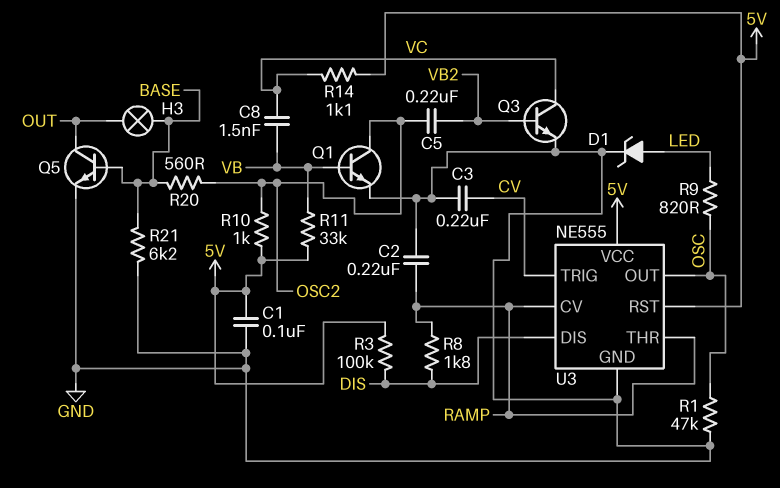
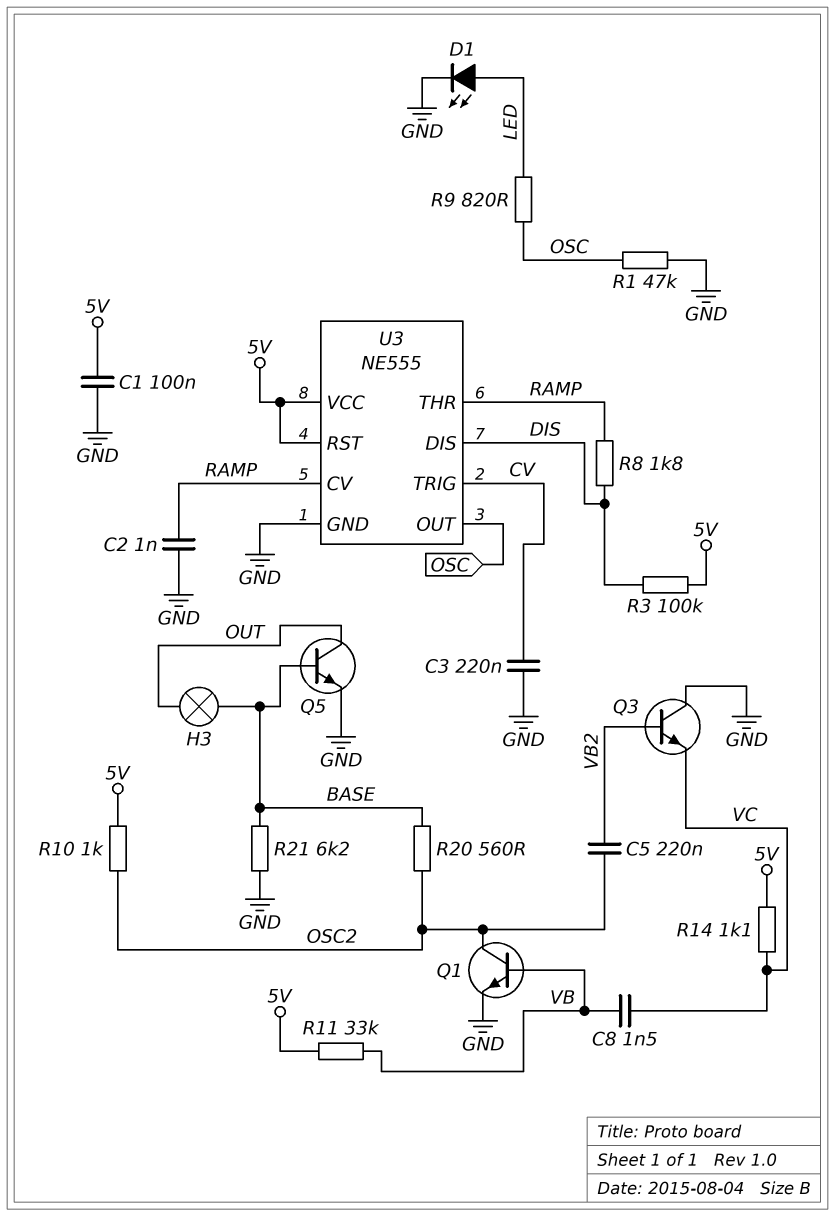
C2: 220nF (GND, RAMP) -> 1nF (GND, RAMP)
D1: zener (A LED, K GND) -> LED (A LED, K GND)
Q3: NPN (B VB2, C VC, E GND) -> NPN (B VB2, C GND, E VC)

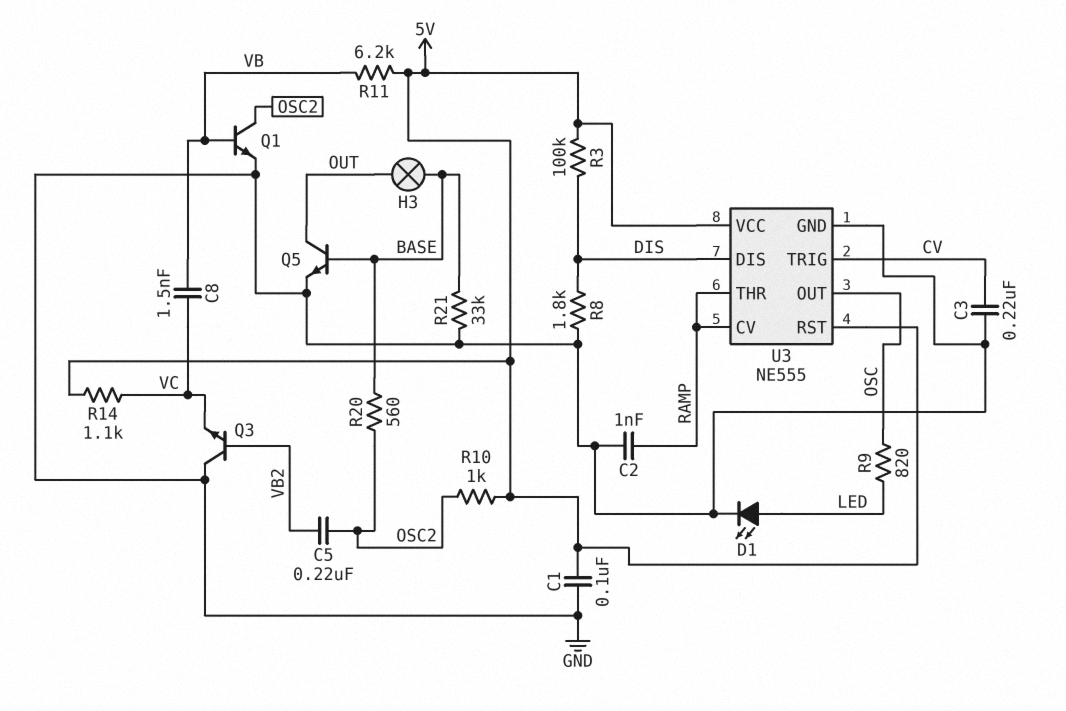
R1: 47k (GND, OSC) -> none
R8: 1.8k (DIS, RAMP) -> 1.8k (DIS, GND)
R11: 33k (5V, VB) -> 6.2k (5V, VB)
R21: 6.2k (BASE, GND) -> 33k (BASE, GND)

